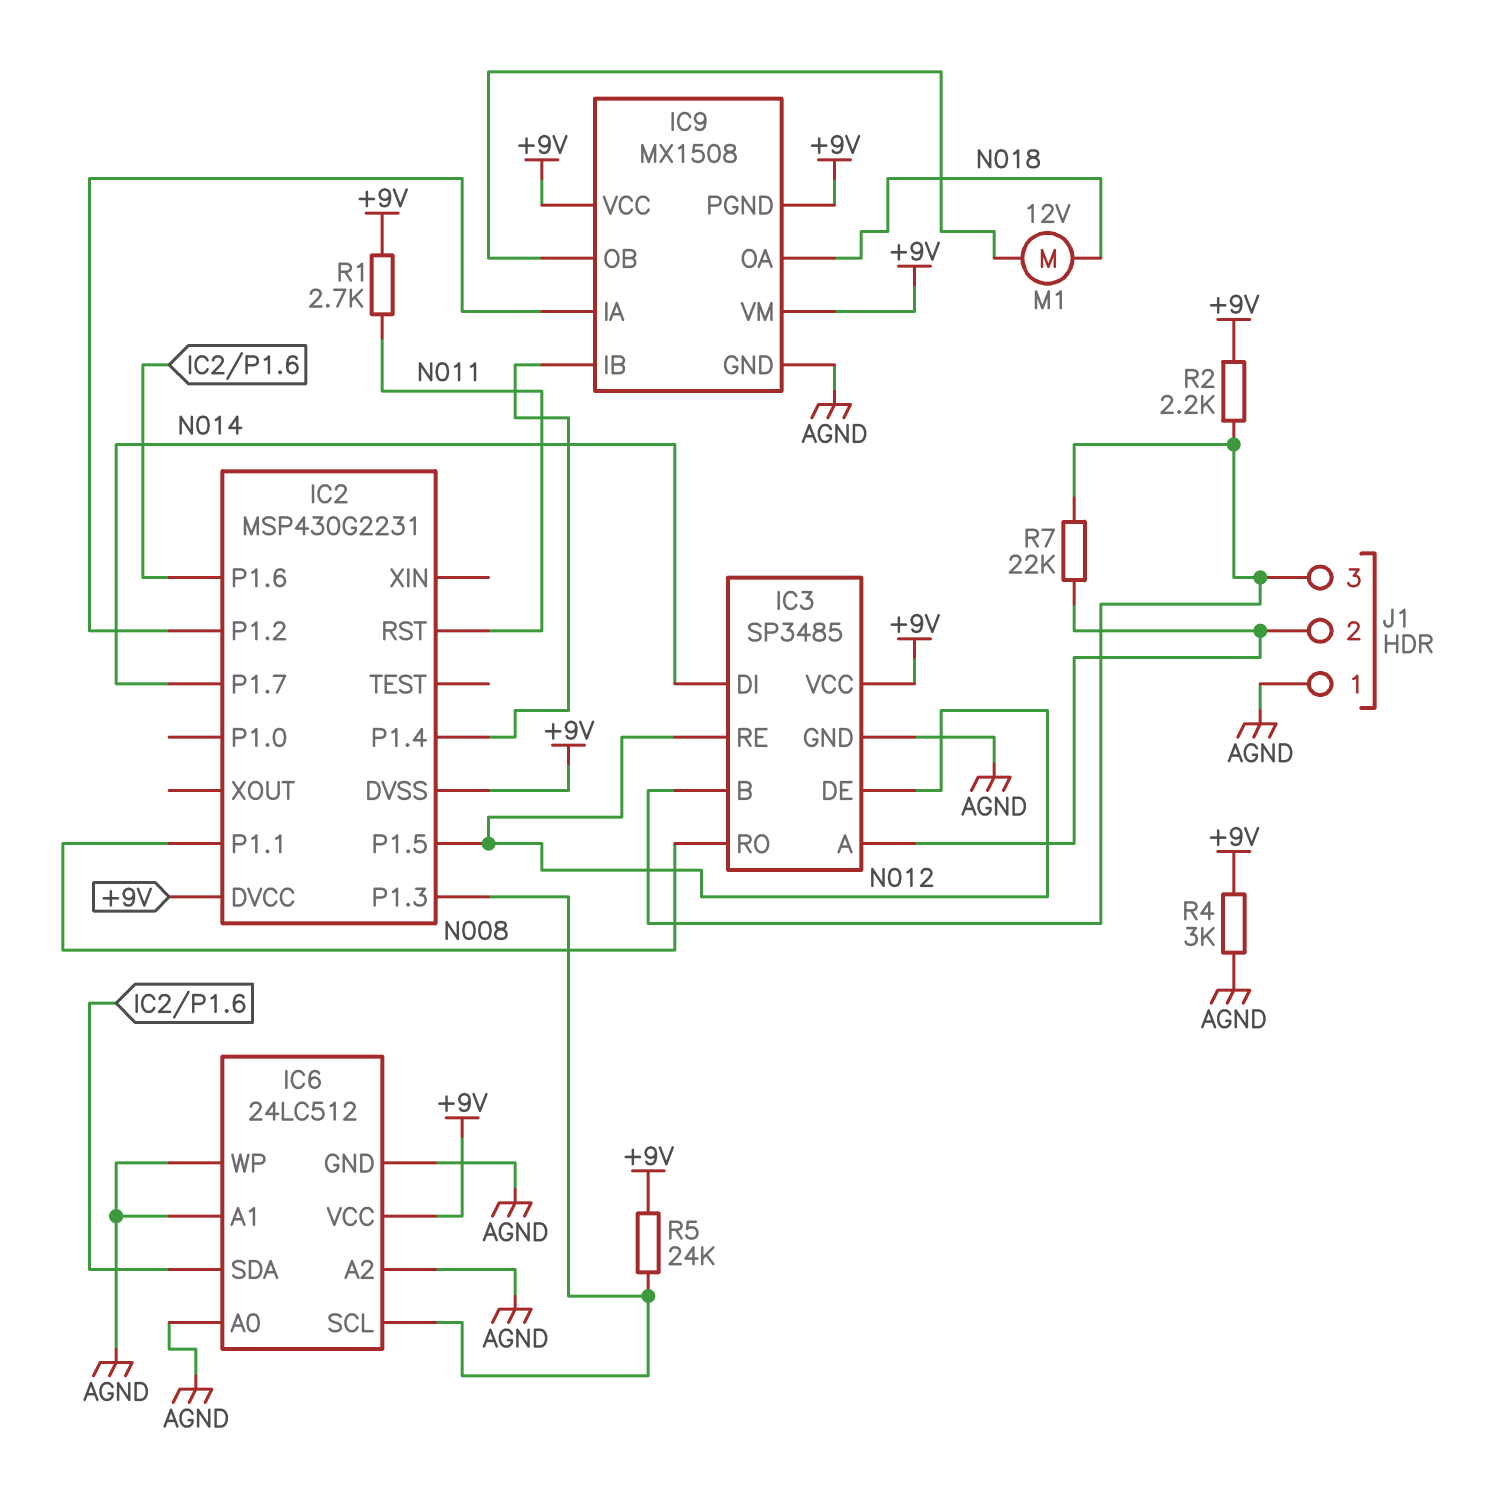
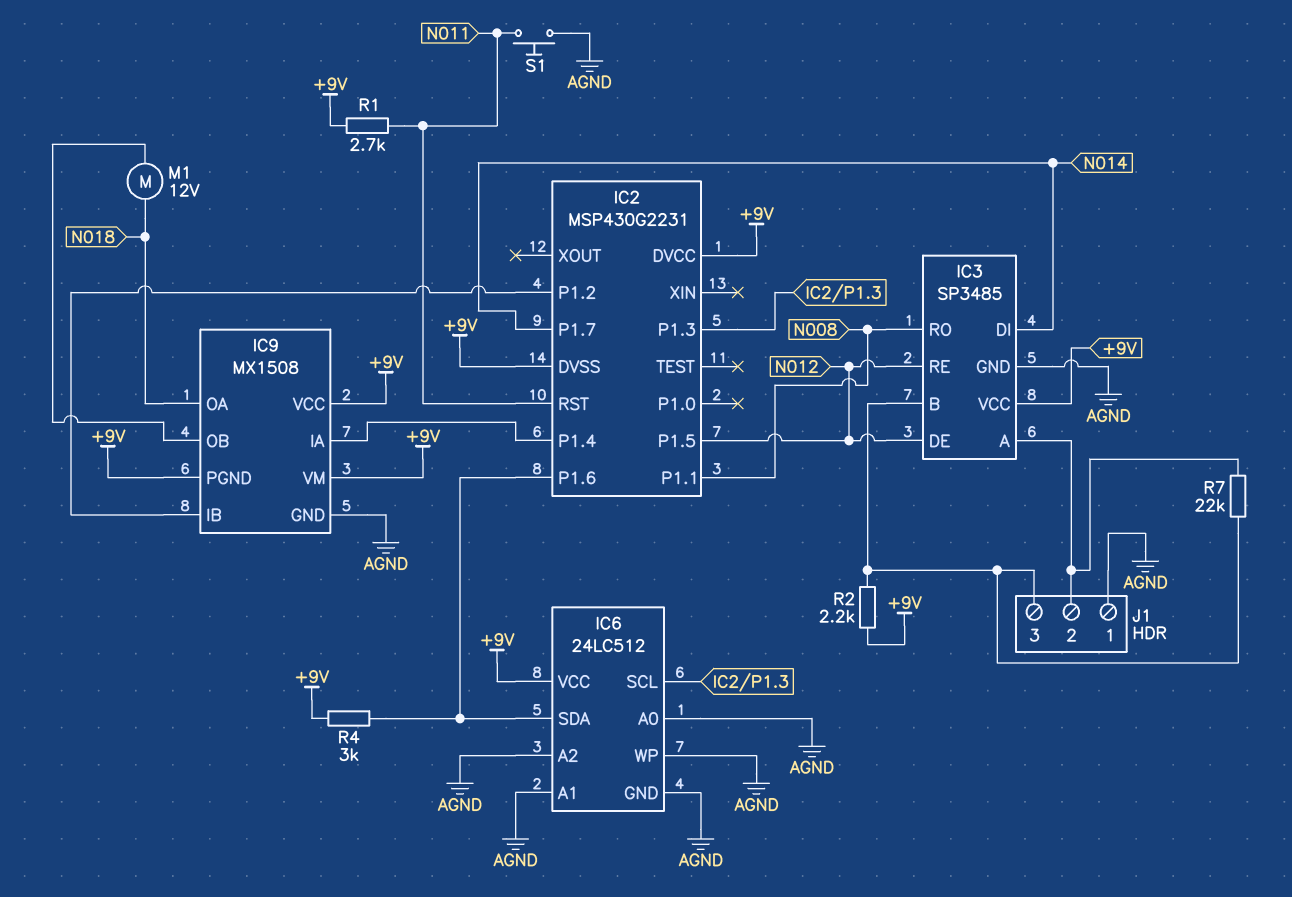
IC9 pin IA: IC2/P1.2 -> IC2/P1.4
IC9 pin IB: IC2/P1.4 -> IC2/P1.2
R4: 3k (+9V, AGND) -> 3k (+9V, IC2/P1.6)
R5: 24k (+9V, IC2/P1.3) -> none
S1: none -> button (AGND, N011)

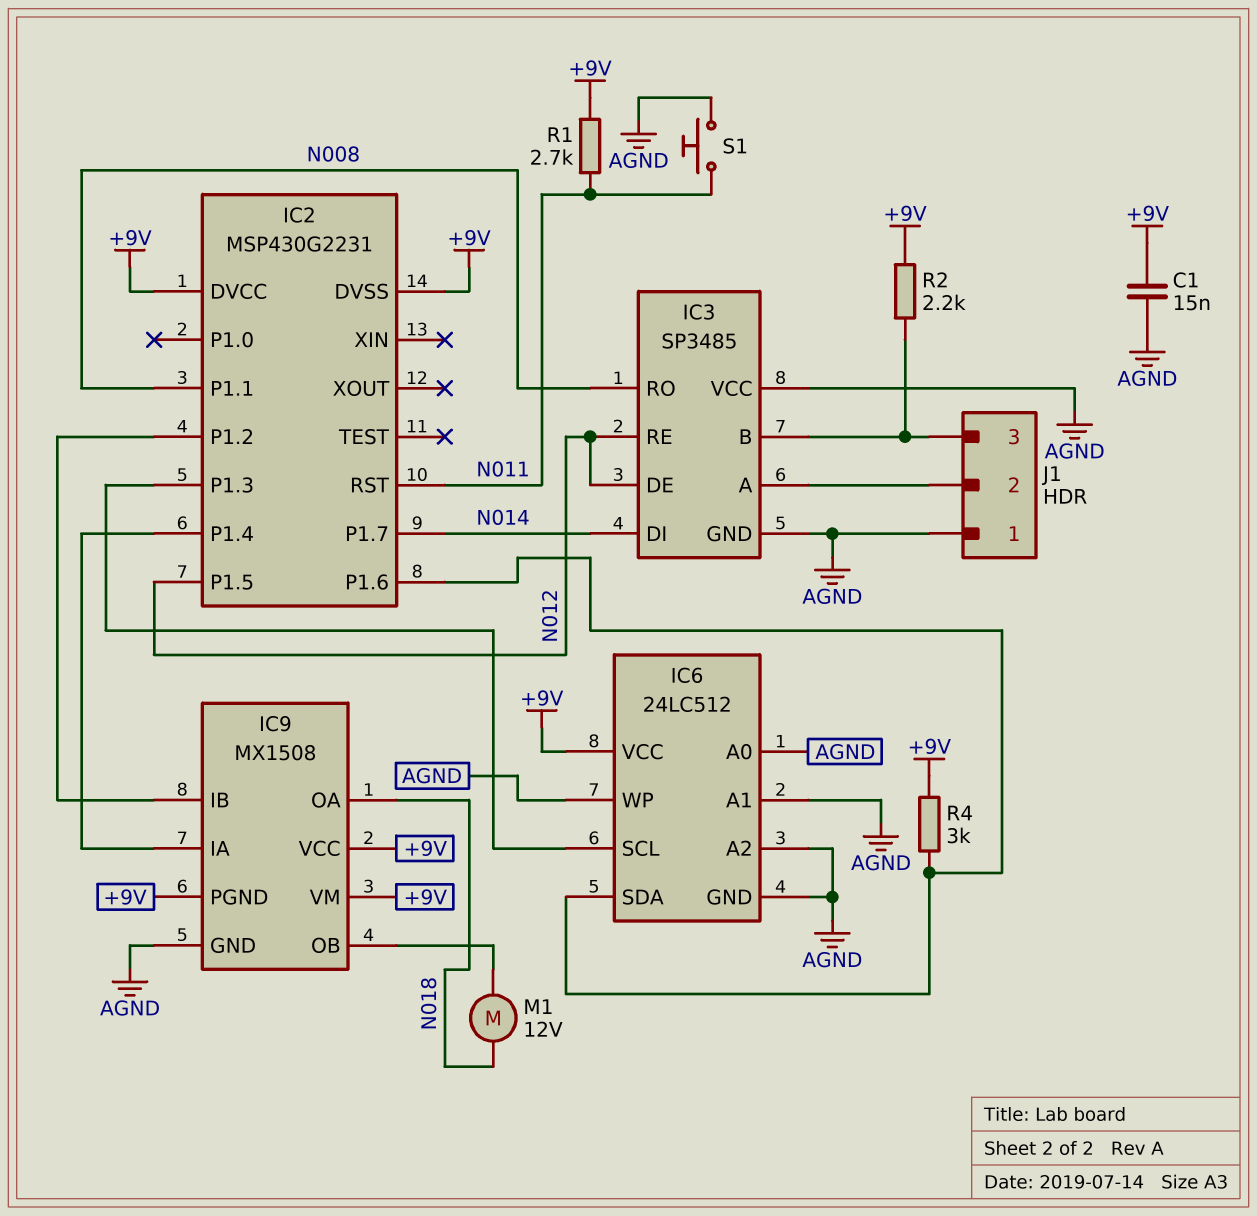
C1: none -> 15nF (+9V, AGND)
IC3 pin VCC: +9V -> AGND
R7: 22k (IC3/A, IC3/B) -> none

